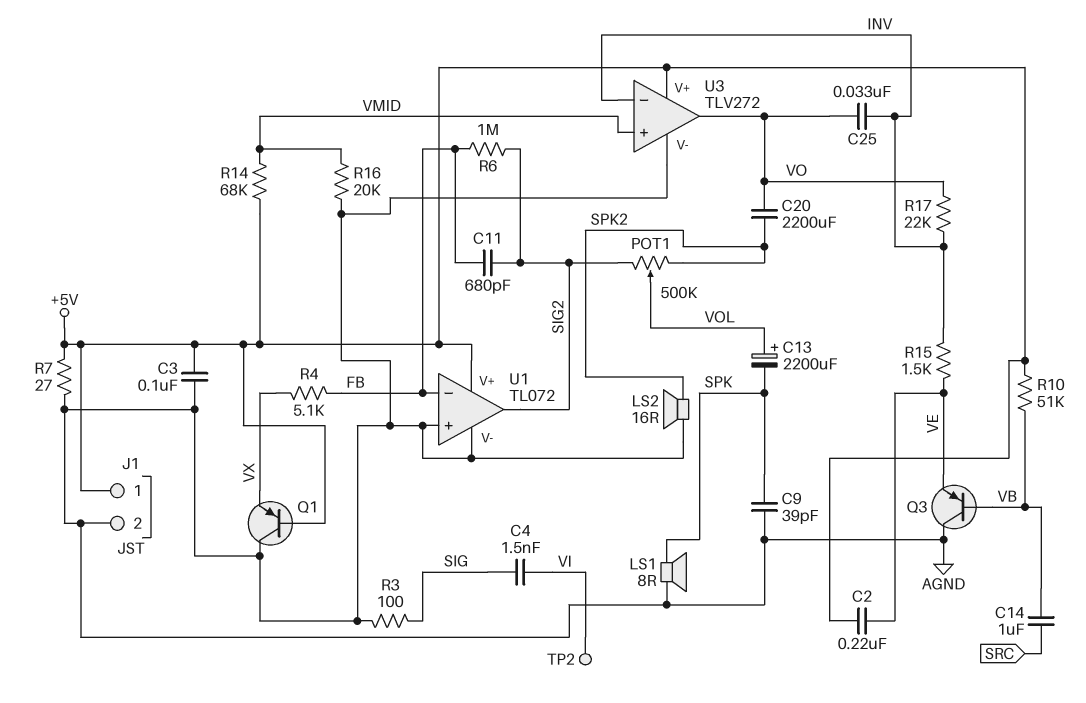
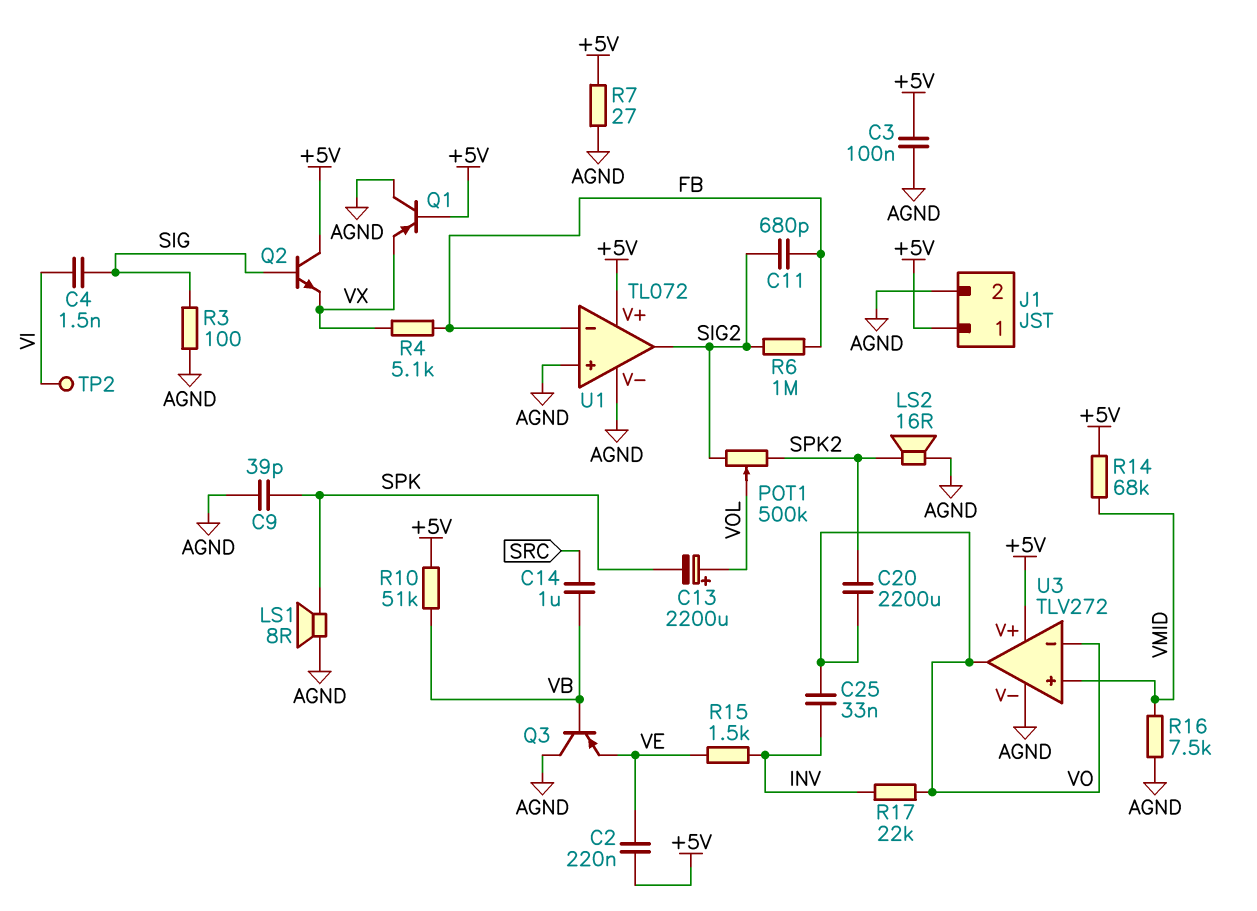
Q2: none -> NPN (B SIG, C +5V, E VX)
R16: 20k (AGND, VMID) -> 7.5k (AGND, VMID)
U3 pin in-: INV -> VO

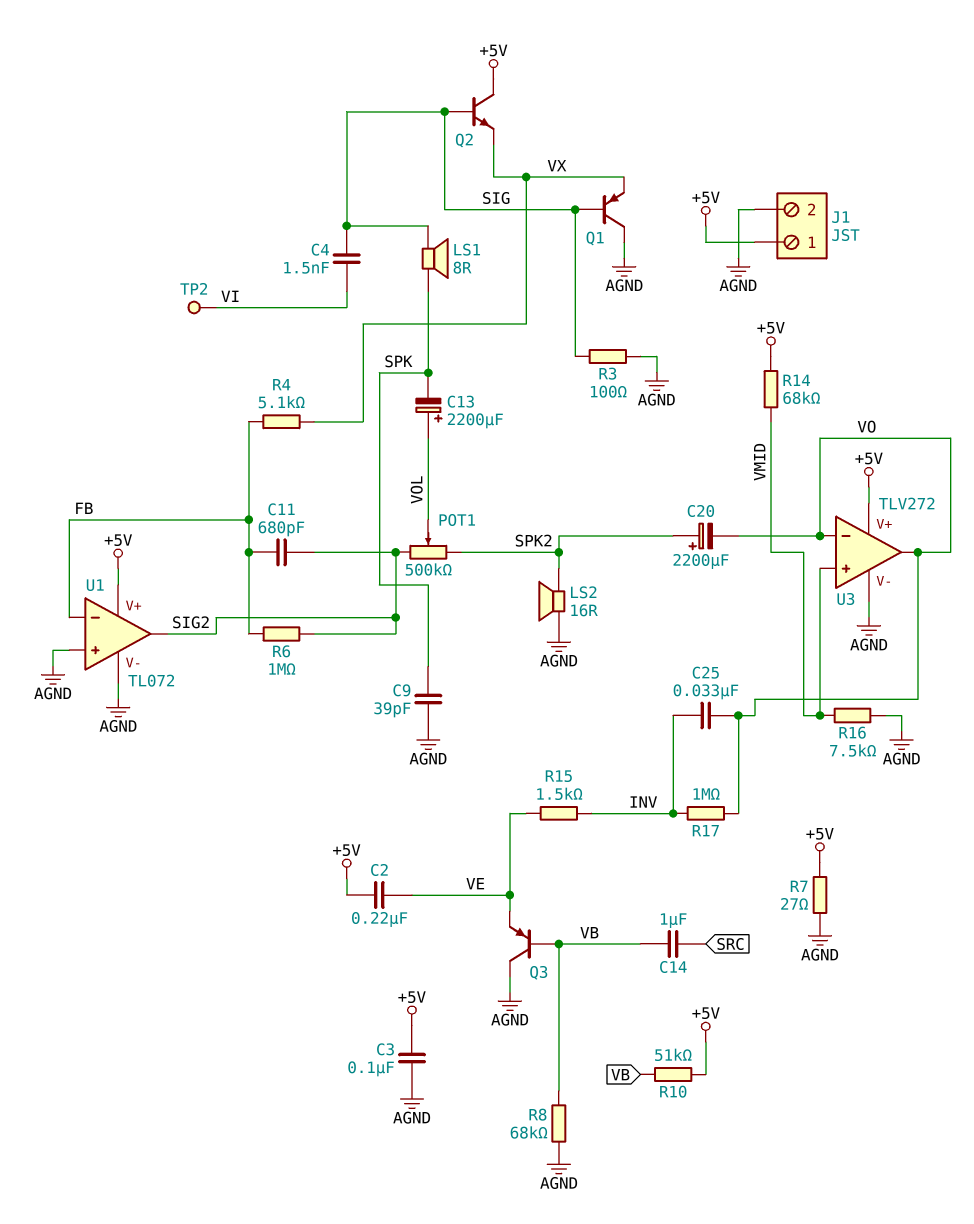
C20: 2200uF (SPK2, VO) -> 2200uF (plus SPK2, minus VO)
LS1: speaker 8R (AGND, SPK) -> speaker 8R (SIG, SPK)
Q1: PNP (B +5V, C AGND, E VX) -> PNP (B SIG, C AGND, E VX)
R8: none -> 68k (AGND, VB)
R17: 22k (INV, VO) -> 1M (INV, VO)

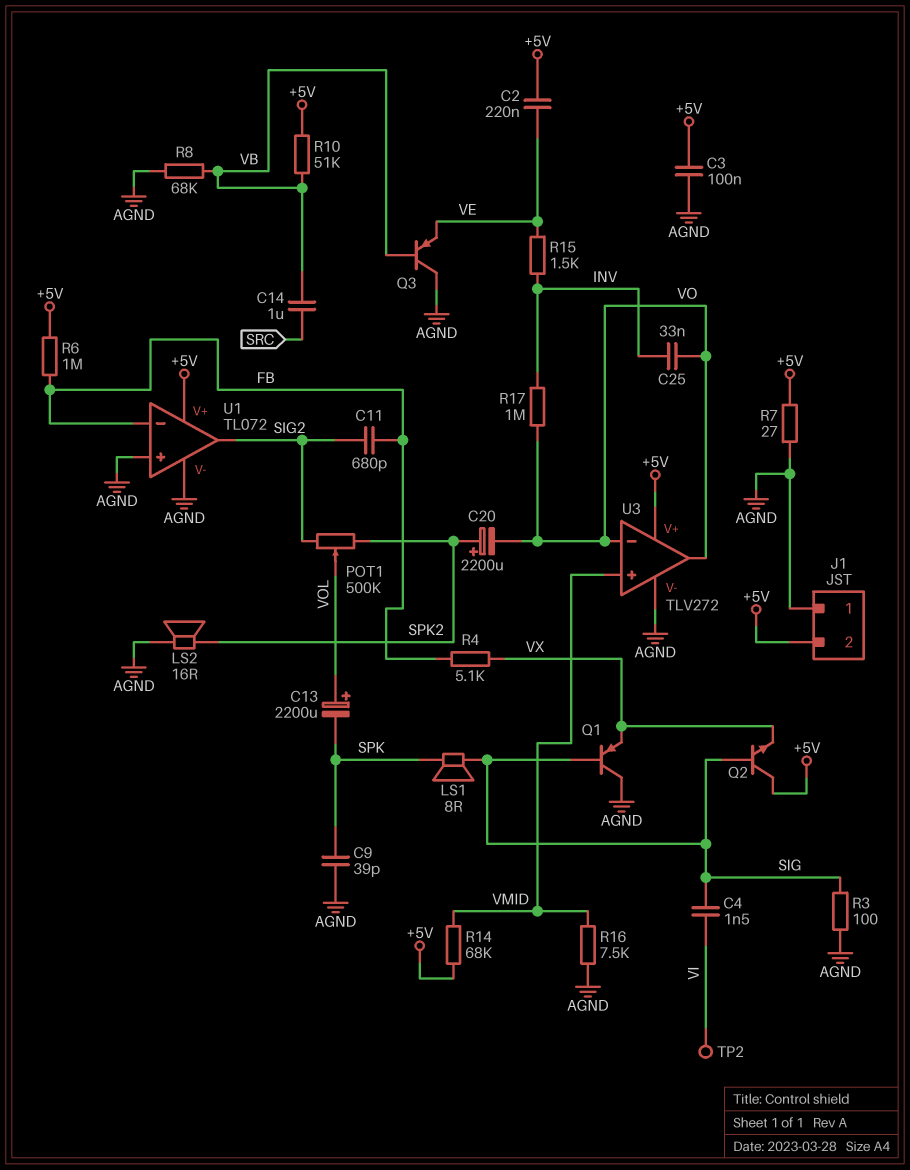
J1 pin 1: +5V -> AGND
J1 pin 2: AGND -> +5V
R6: 1M (FB, SIG2) -> 1M (+5V, FB)

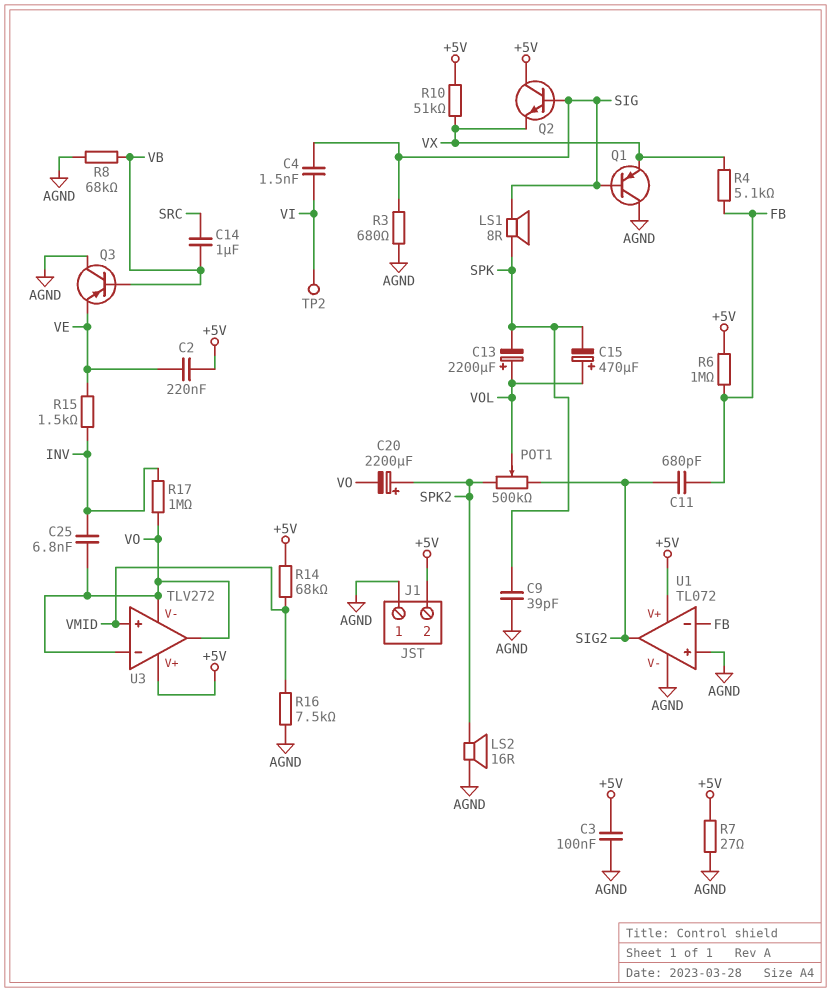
C15: none -> 470uF (plus VOL, minus SPK)
C25: 33nF (INV, VO) -> 6.8nF (INV, VO)
R3: 100 (AGND, SIG) -> 680 (AGND, SIG)
R10: 51k (+5V, VB) -> 51k (+5V, VX)
U3 pin V-: AGND -> VO

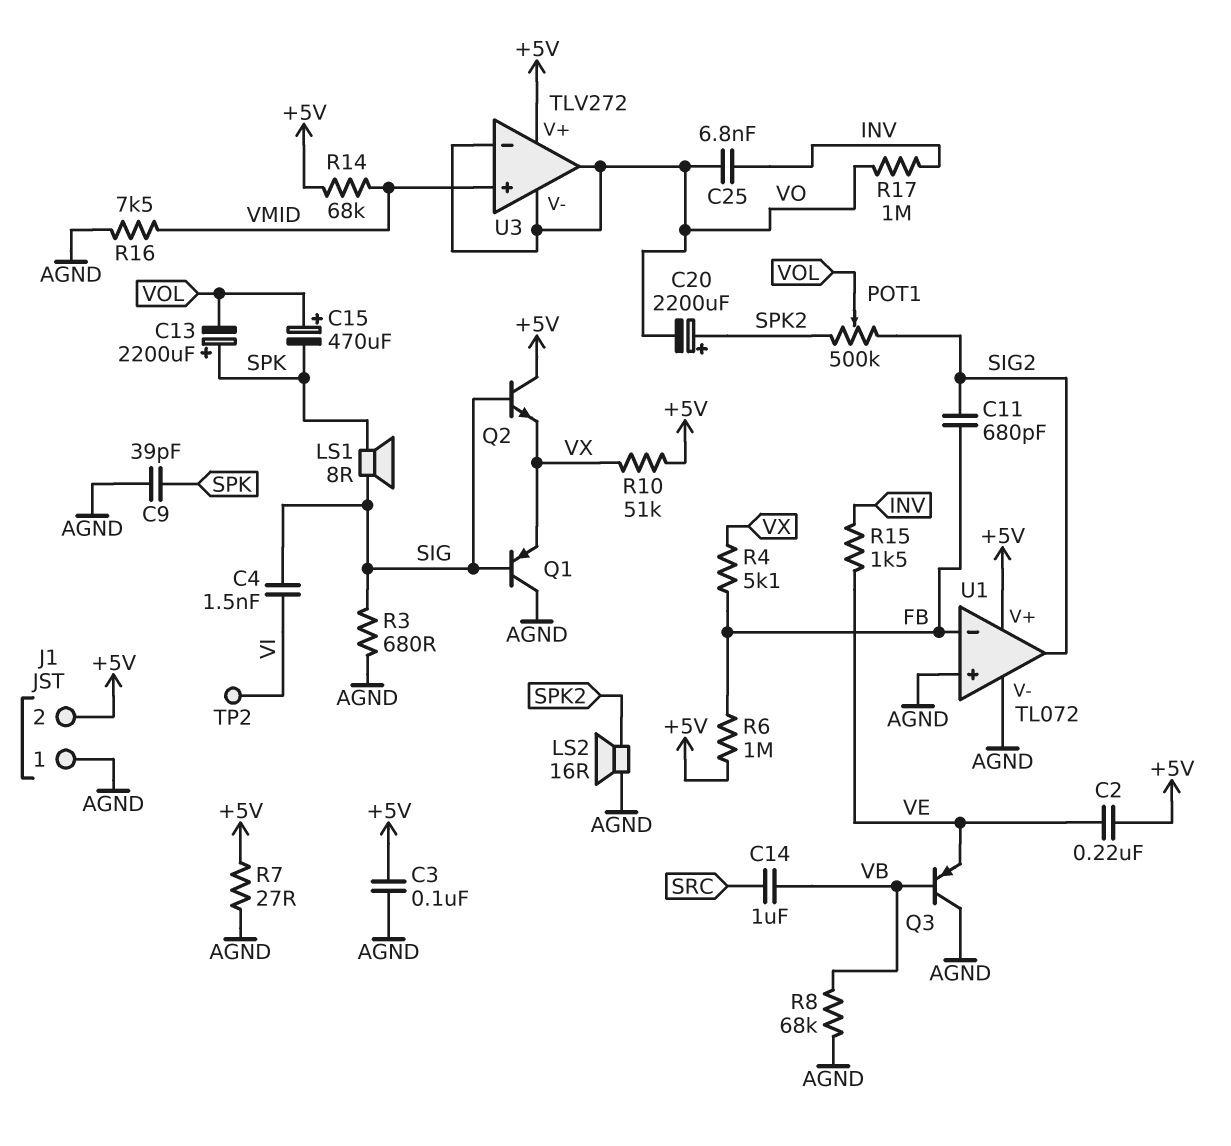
C13: 2200uF (plus VOL, minus SPK) -> 2200uF (plus SPK, minus VOL)

